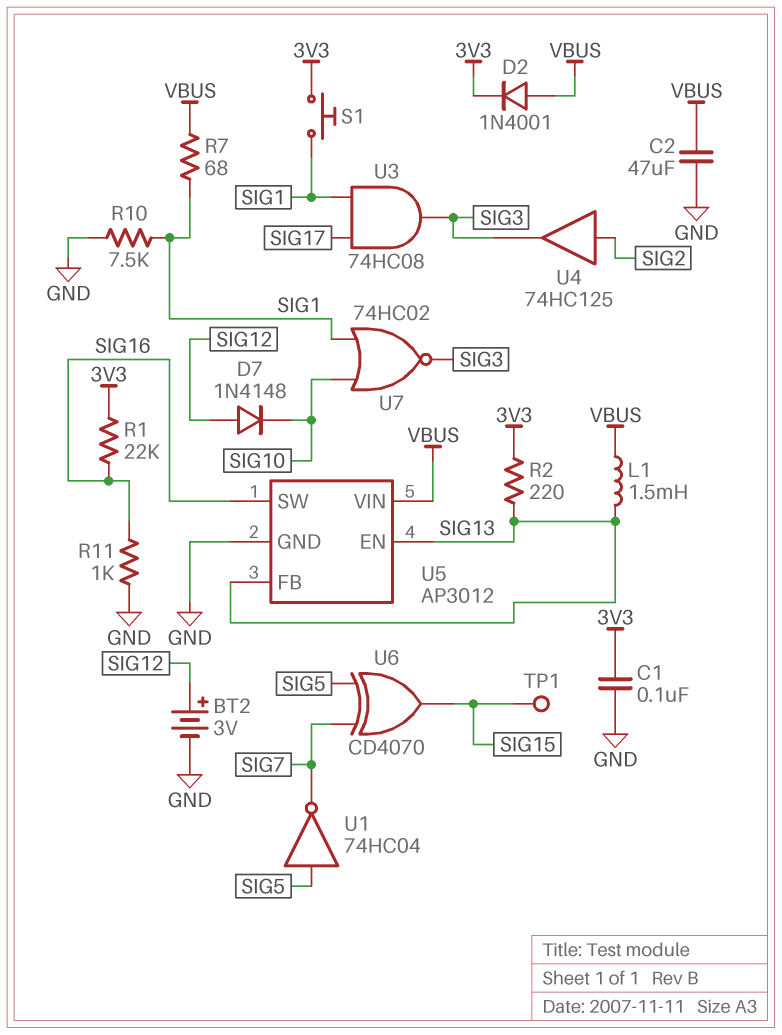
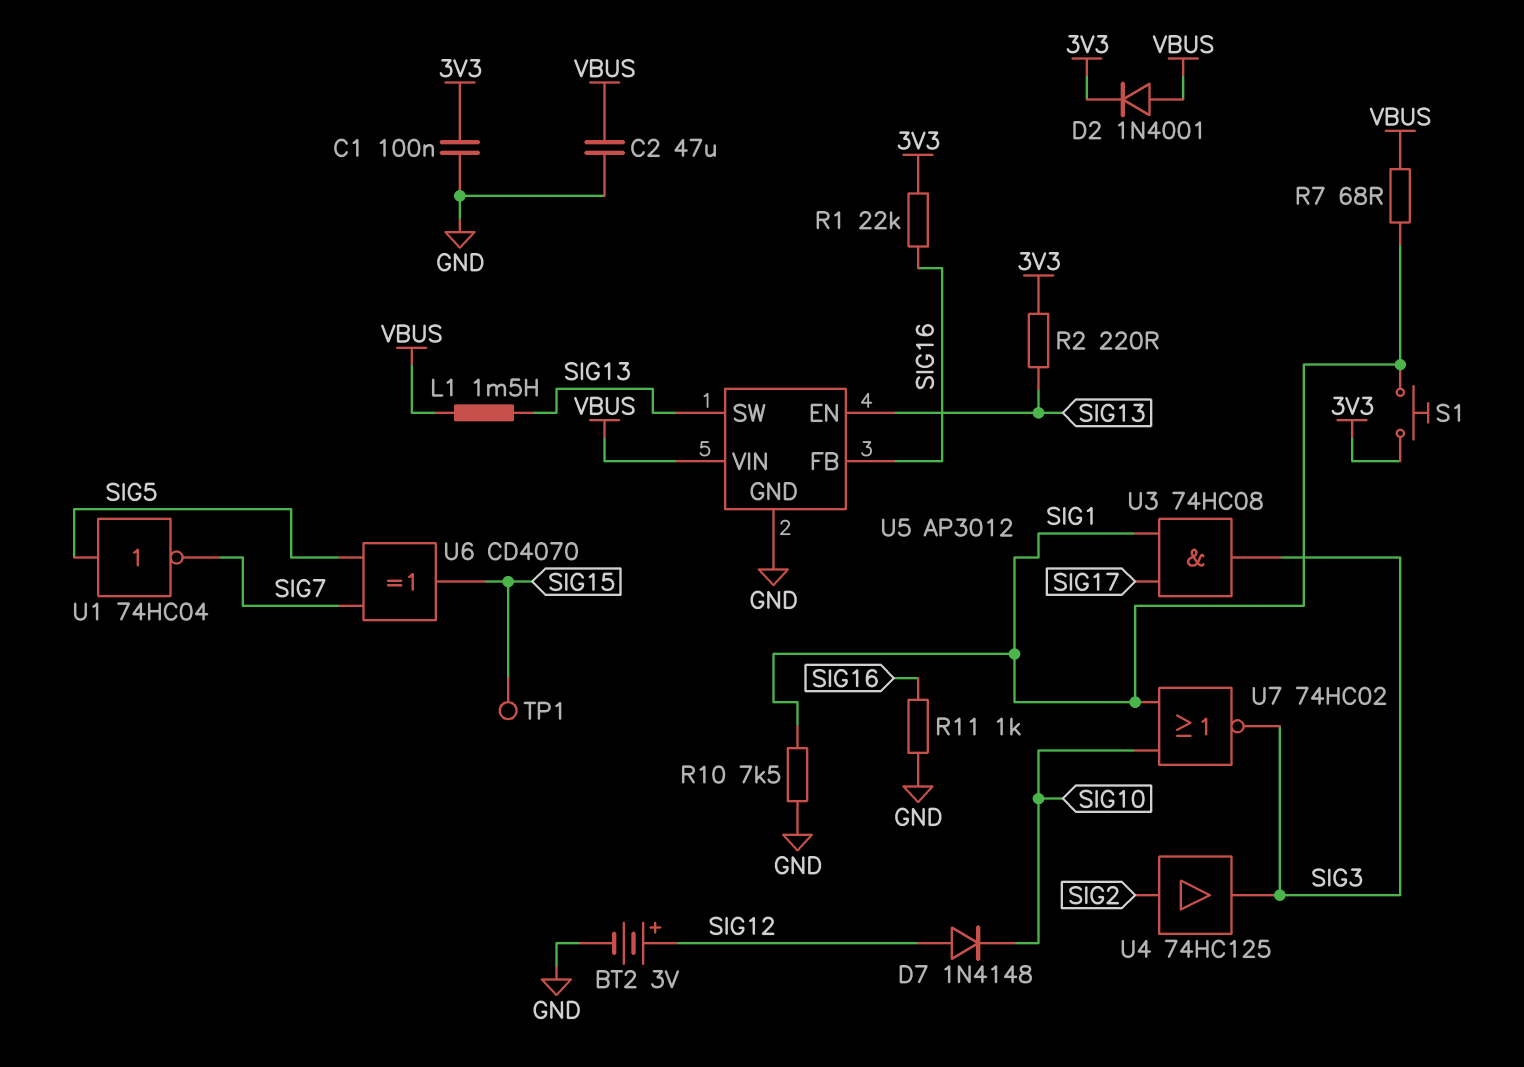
U5 pin FB: SIG13 -> SIG16
U5 pin SW: SIG16 -> SIG13

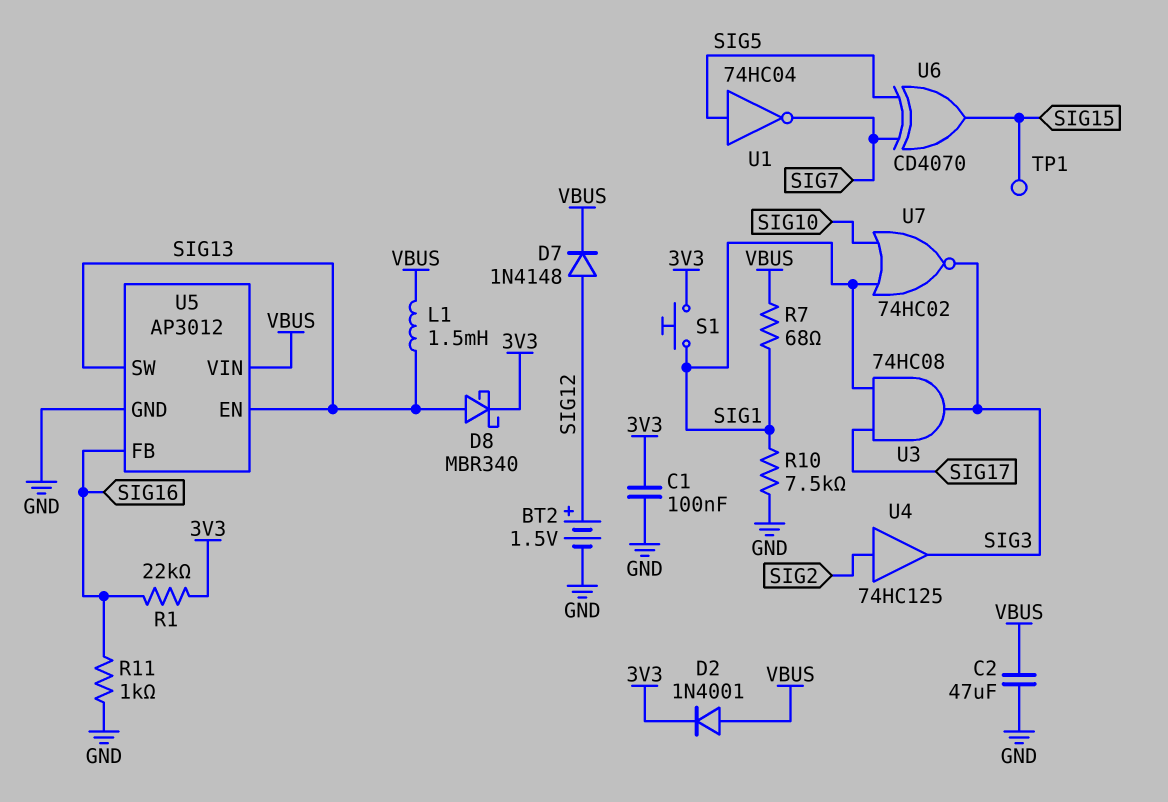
BT2: 3V (plus SIG12, minus GND) -> 1.5V (plus SIG12, minus GND)
D7: diode 1N4148 (A SIG12, K SIG10) -> diode 1N4148 (A SIG12, K VBUS)
D8: none -> schottky MBR340 (A SIG13, K 3V3)
R2: 220 (3V3, SIG13) -> none

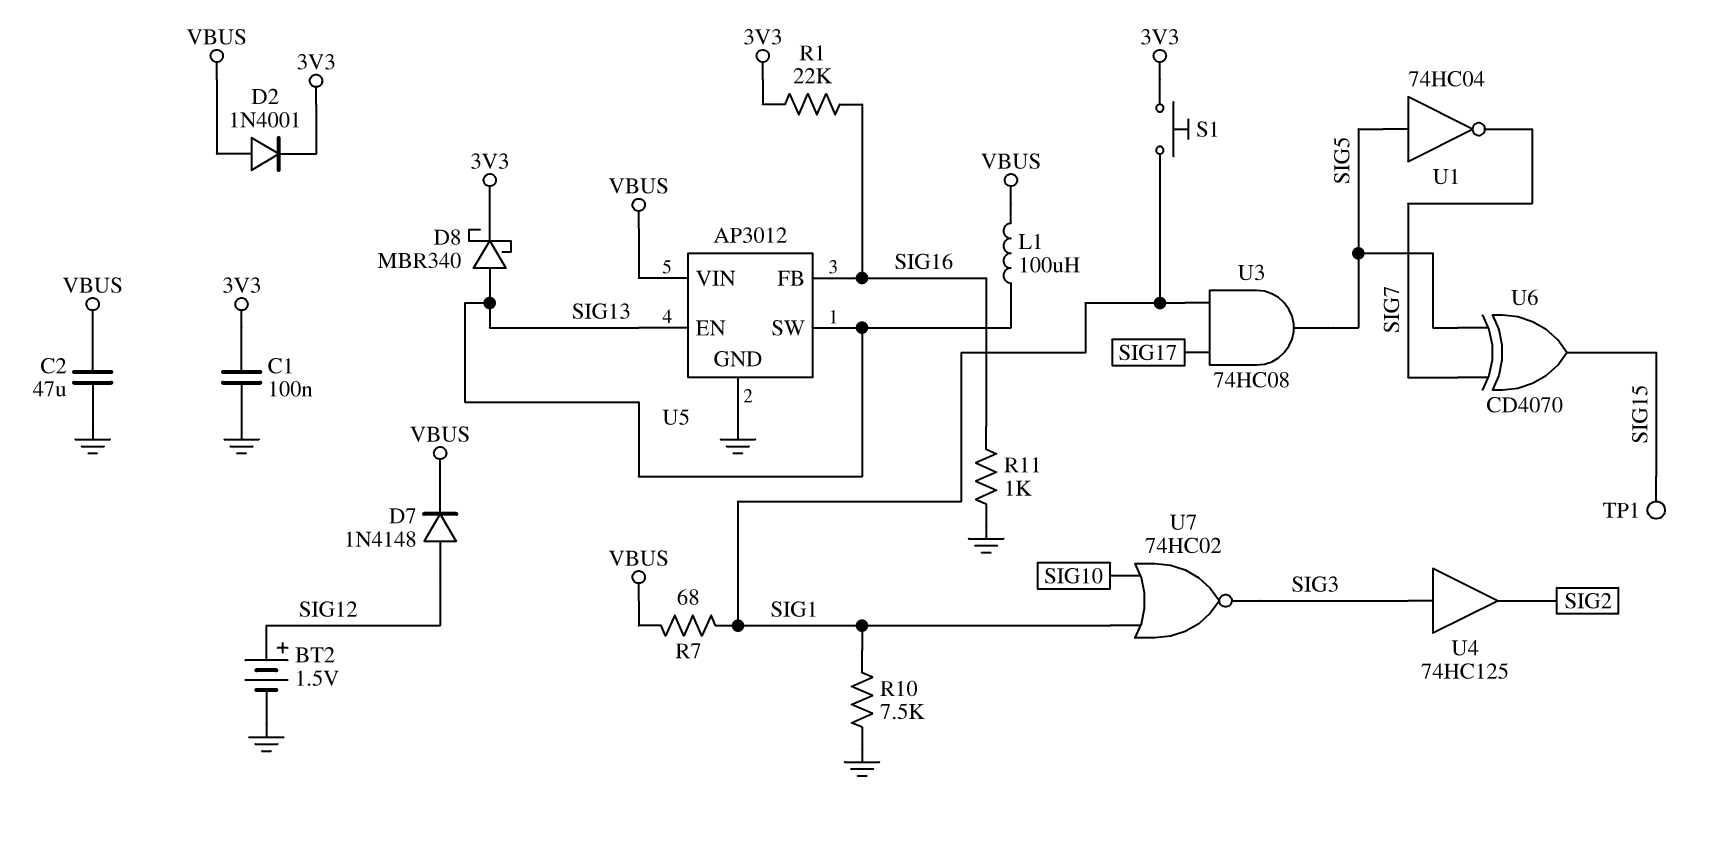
L1: 1.5mH (SIG13, VBUS) -> 100uH (SIG13, VBUS)
U3: AND 74HC08 (in SIG1, in SIG17, out SIG3) -> AND 74HC08 (in SIG1, in SIG17, out SIG5)
U4: buffer 74HC125 (in SIG2, out SIG3) -> buffer 74HC125 (in SIG3, out SIG2)

